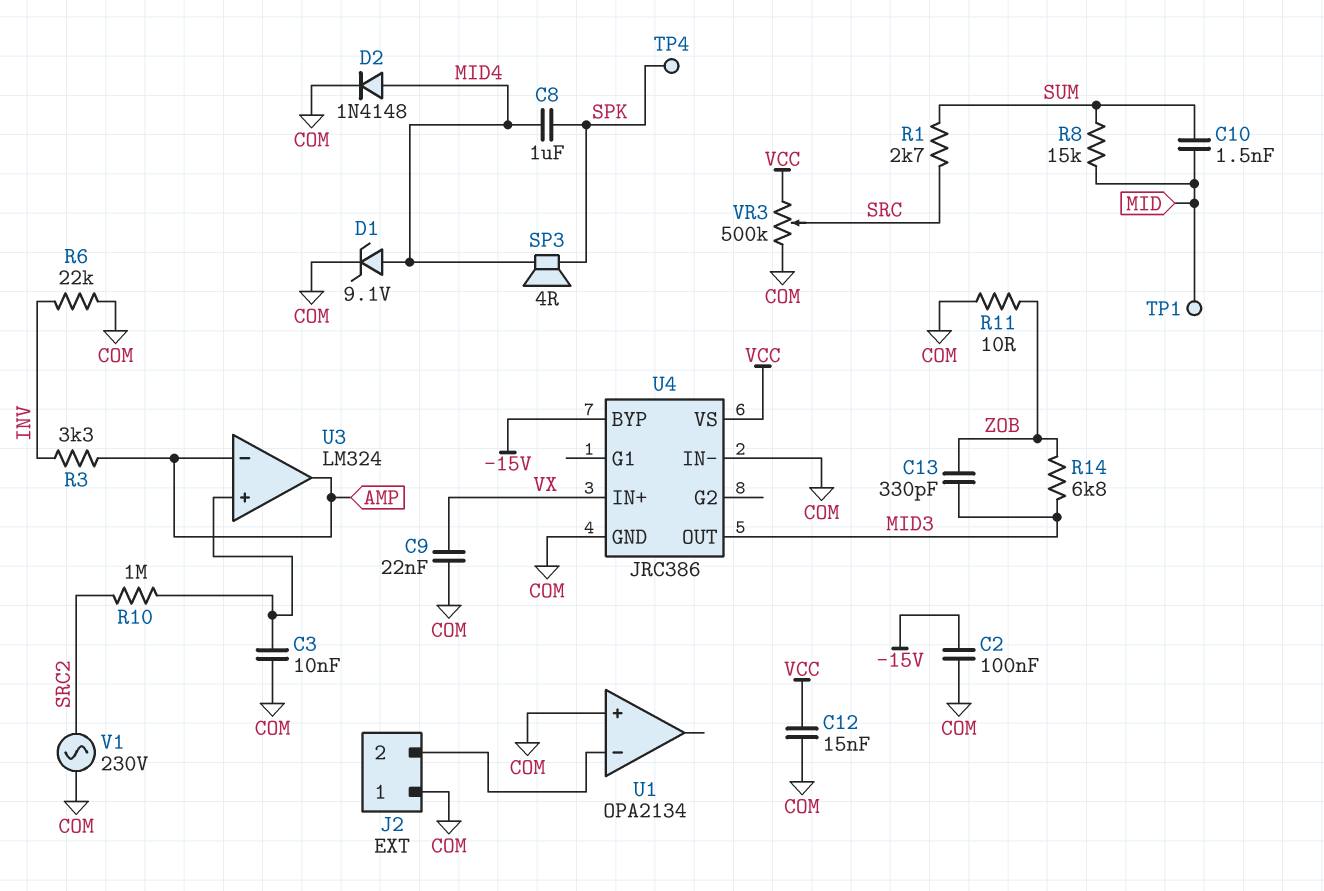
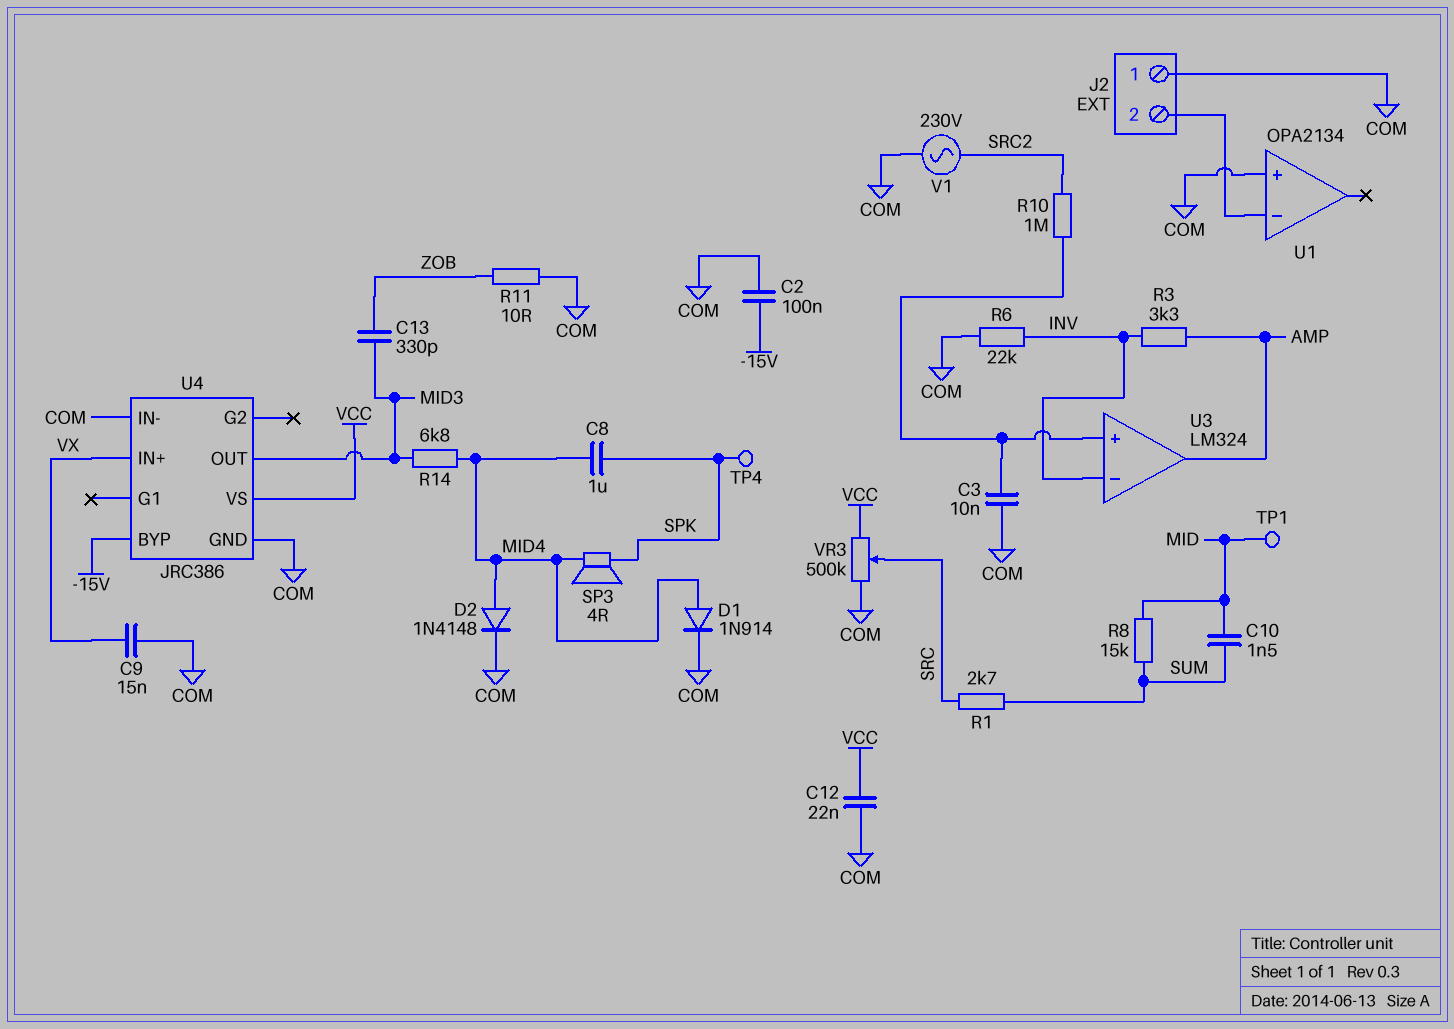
C9: 22nF (COM, VX) -> 15nF (COM, VX)
C12: 15nF (COM, VCC) -> 22nF (COM, VCC)
D1: zener 9.1V (A MID4, K COM) -> diode 1N914 (A MID4, K COM)
R14: 6.8k (MID3, ZOB) -> 6.8k (MID3, MID4)
U3 pin in-: AMP -> INV

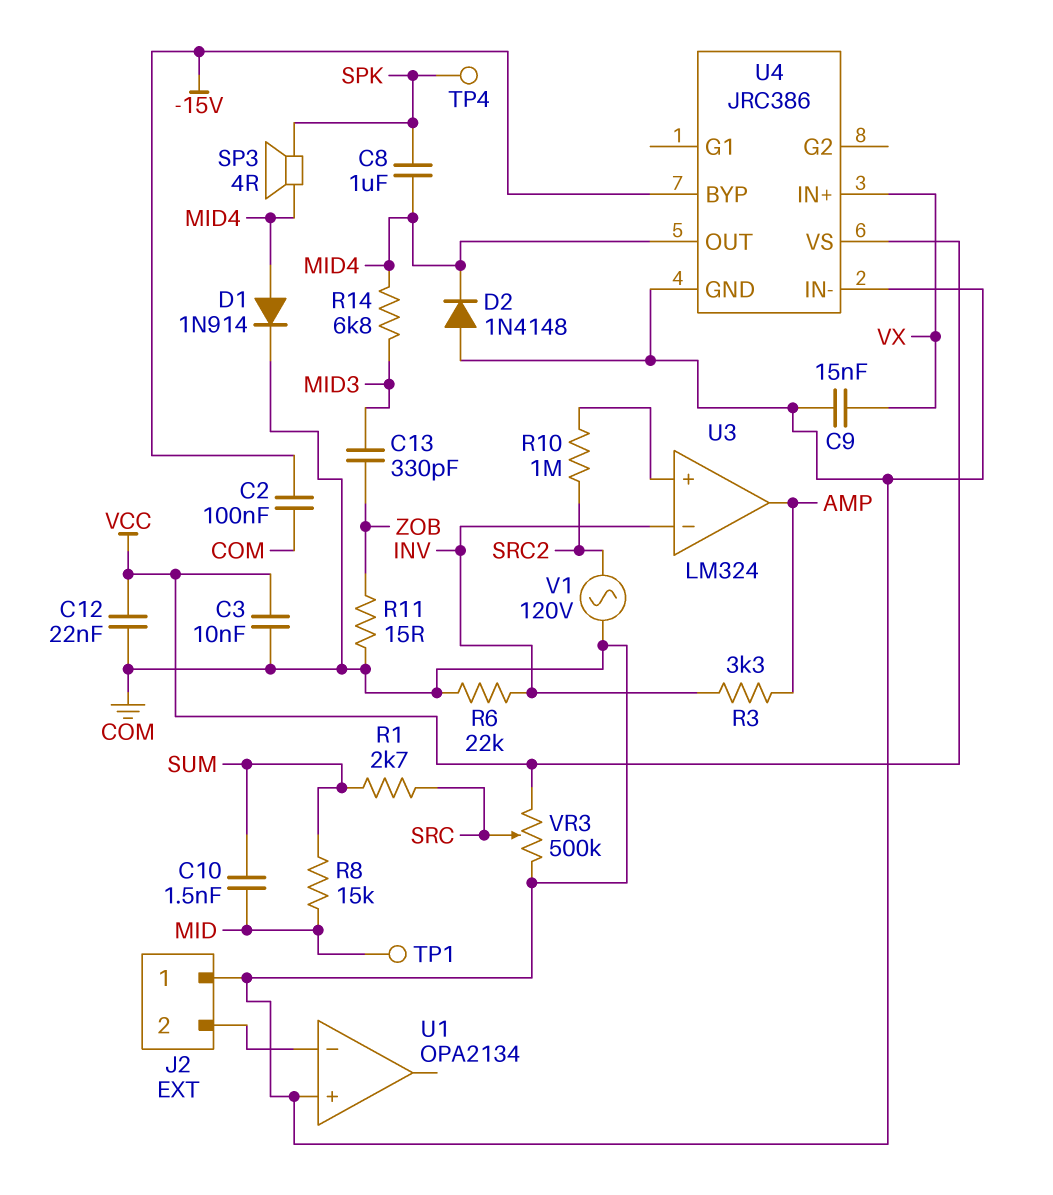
C3: 10nF (COM, U3/in+) -> 10nF (COM, VCC)
D2: diode 1N4148 (A MID4, K COM) -> diode 1N4148 (A COM, K MID4)
R11: 10 (COM, ZOB) -> 15 (COM, ZOB)
U4 pin OUT: MID3 -> MID4
V1: AC 230V (COM, SRC2) -> AC 120V (COM, SRC2)

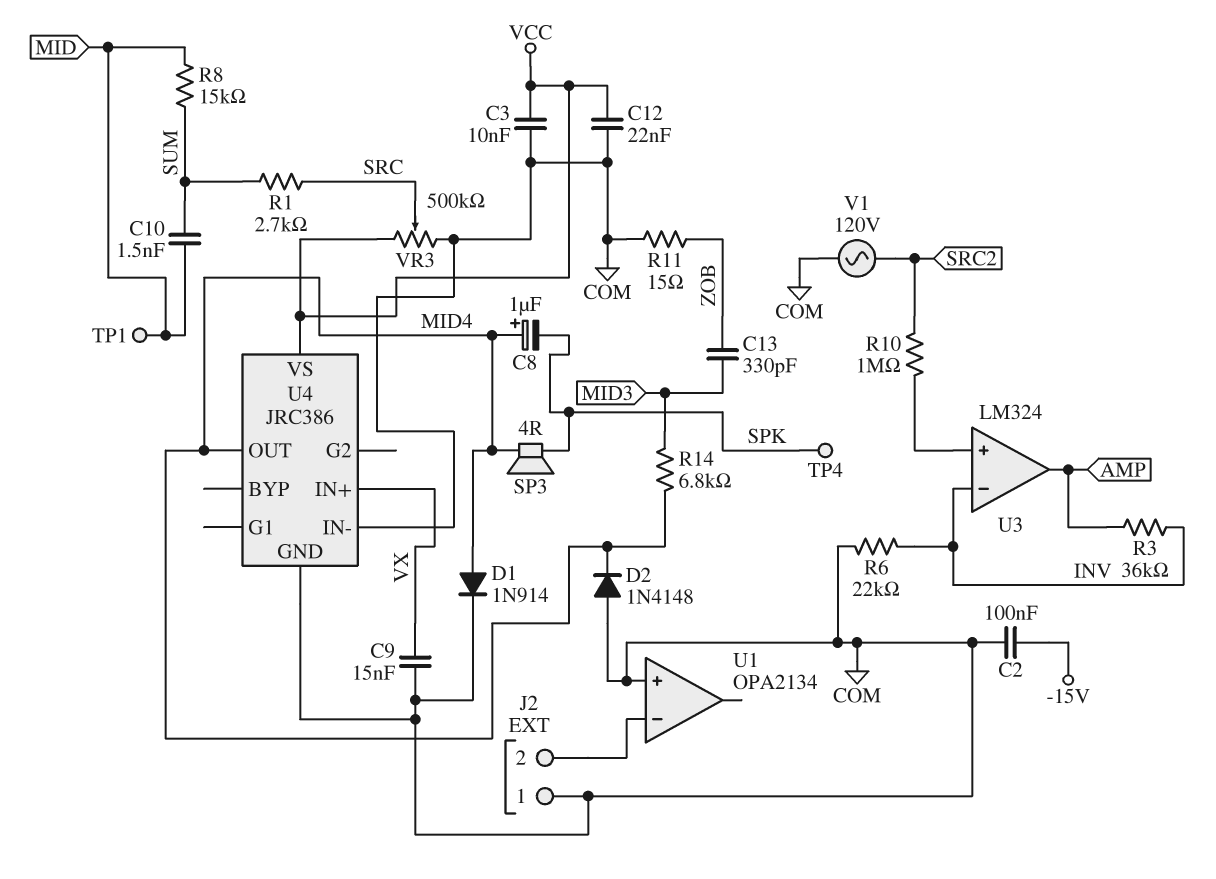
C8: 1uF (MID4, SPK) -> 1uF (plus MID4, minus SPK)
R3: 3.3k (AMP, INV) -> 36k (AMP, INV)
U4 pin BYP: -15V -> none

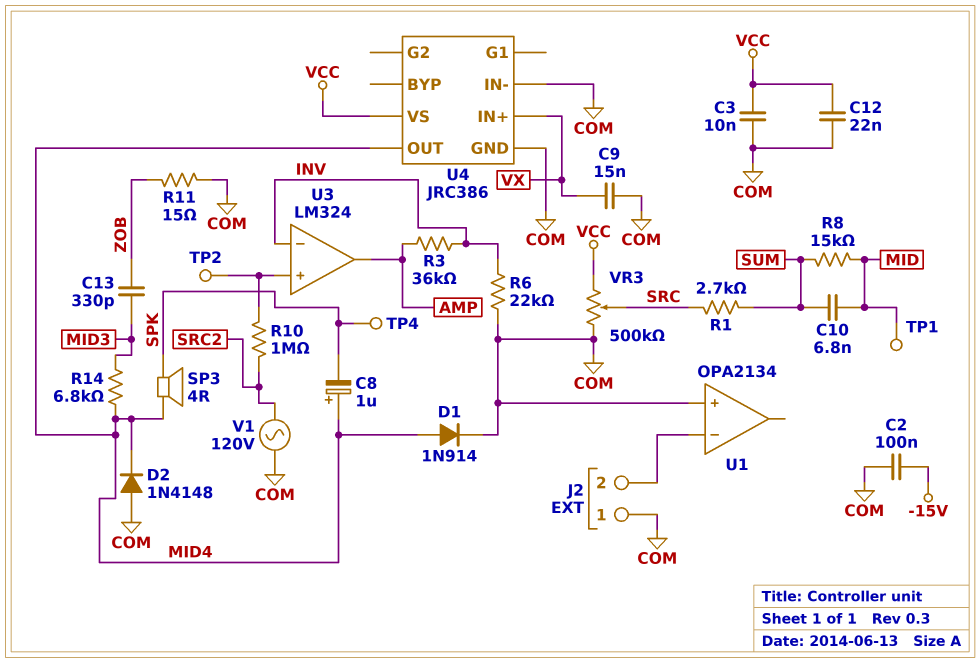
C10: 1.5nF (MID, SUM) -> 6.8nF (MID, SUM)
TP2: none -> test point (U3/in+)

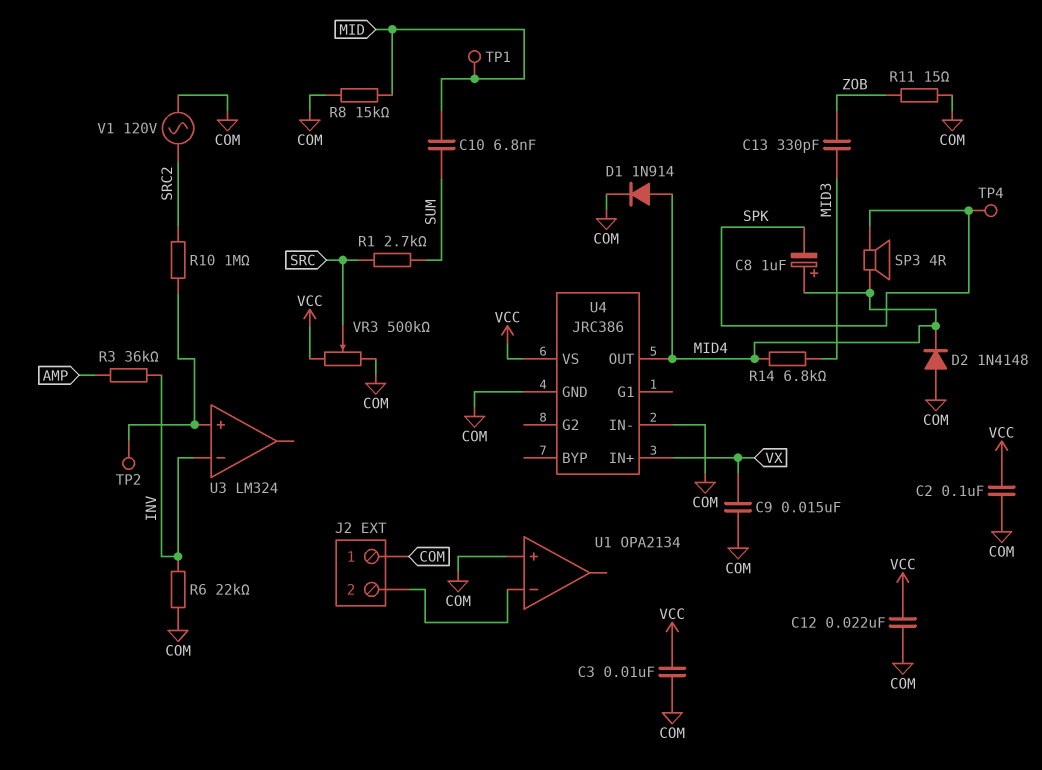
C2: 100nF (-15V, COM) -> 100nF (COM, VCC)
R8: 15k (MID, SUM) -> 15k (COM, MID)
U3 pin out: AMP -> none

